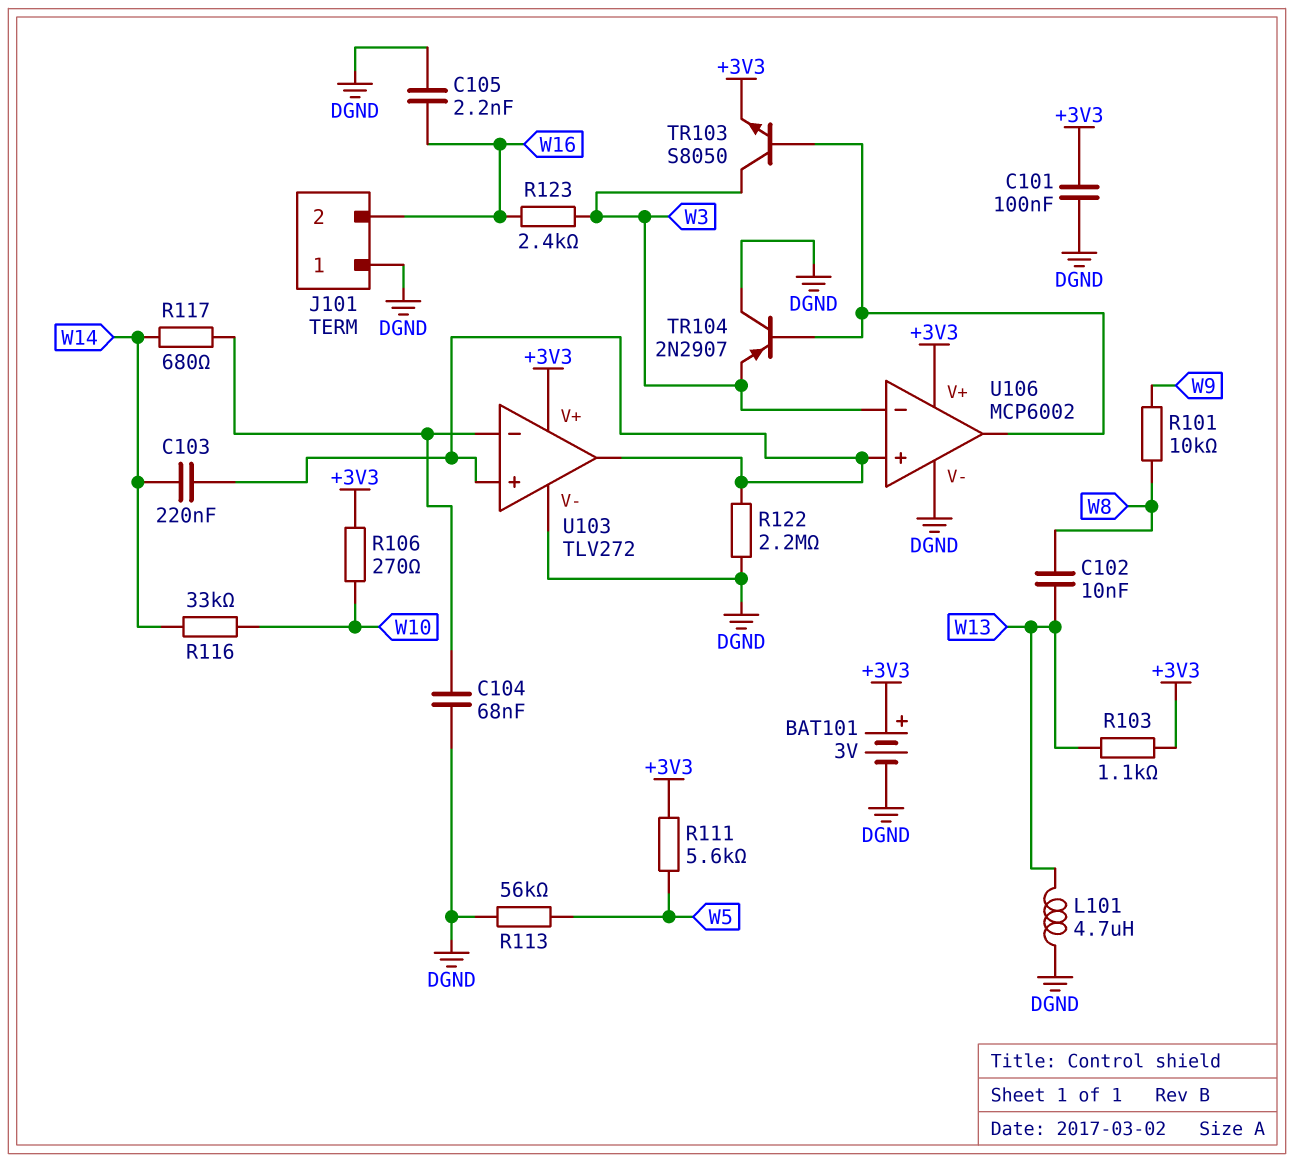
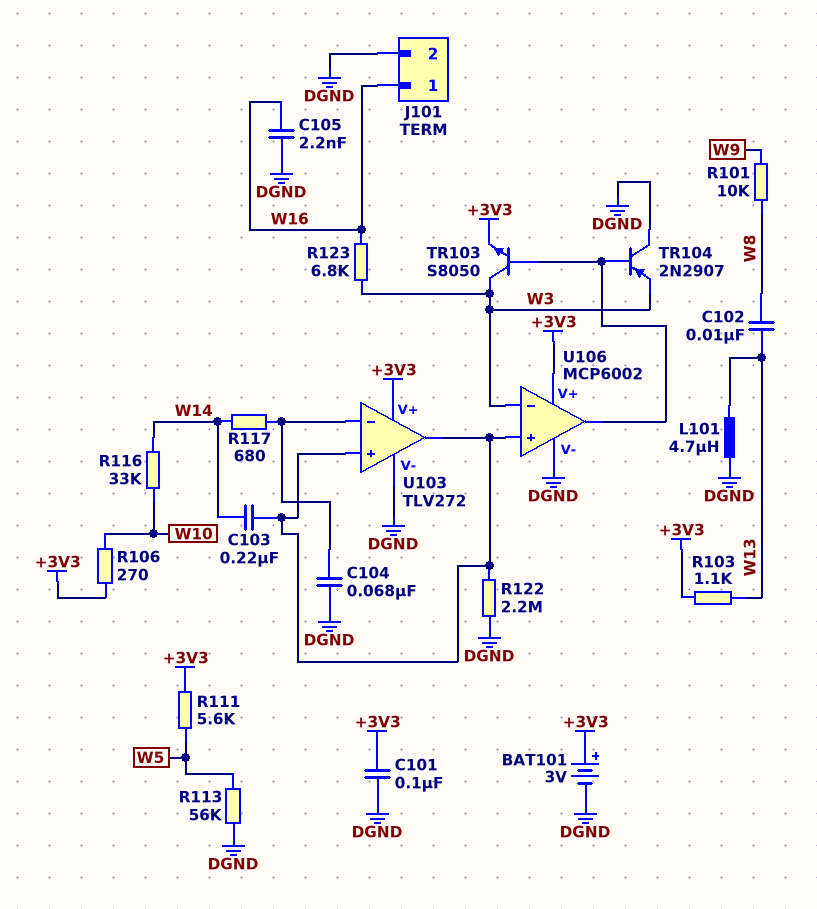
J101 pin 1: DGND -> W16
J101 pin 2: W16 -> DGND
R123: 2.4k (W3, W16) -> 6.8k (W3, W16)

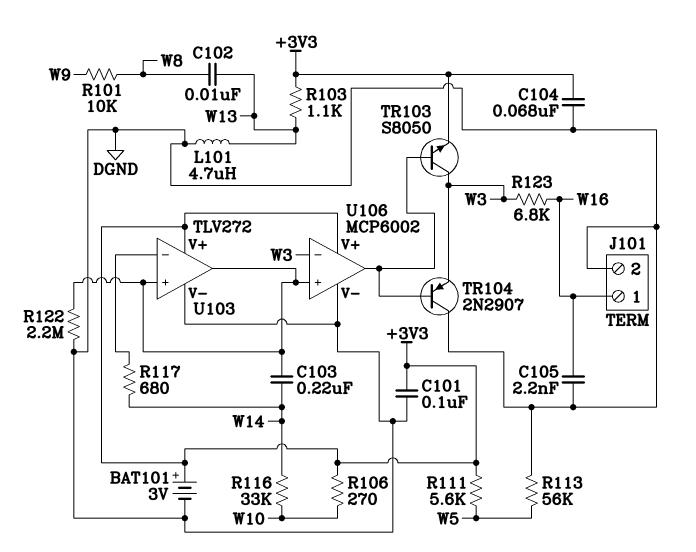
C104: 68nF (DGND, U103/in-) -> 68nF (+3V3, DGND)

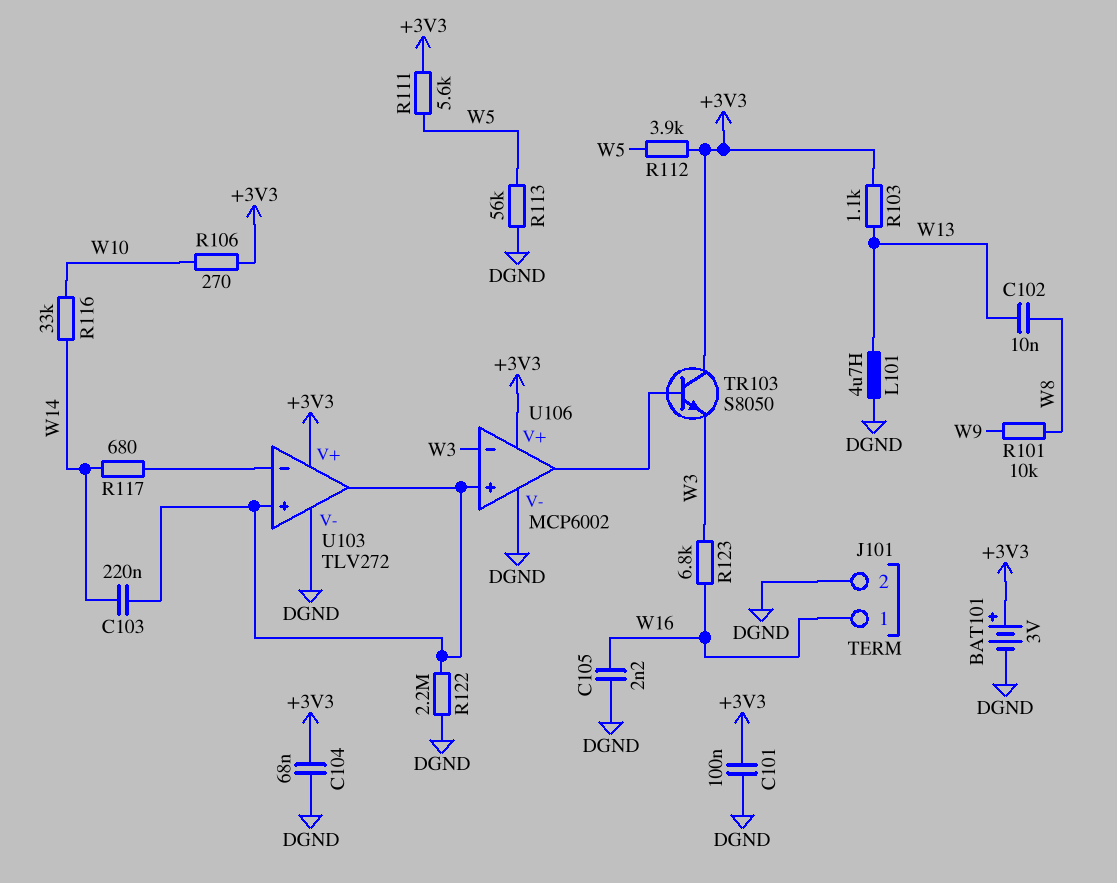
R112: none -> 3.9k (+3V3, W5)
TR103: NPN S8050 (B U106/out, C W3, E +3V3) -> NPN S8050 (B U106/out, C +3V3, E W3)
TR104: PNP 2N2907 (B U106/out, C DGND, E W3) -> none

